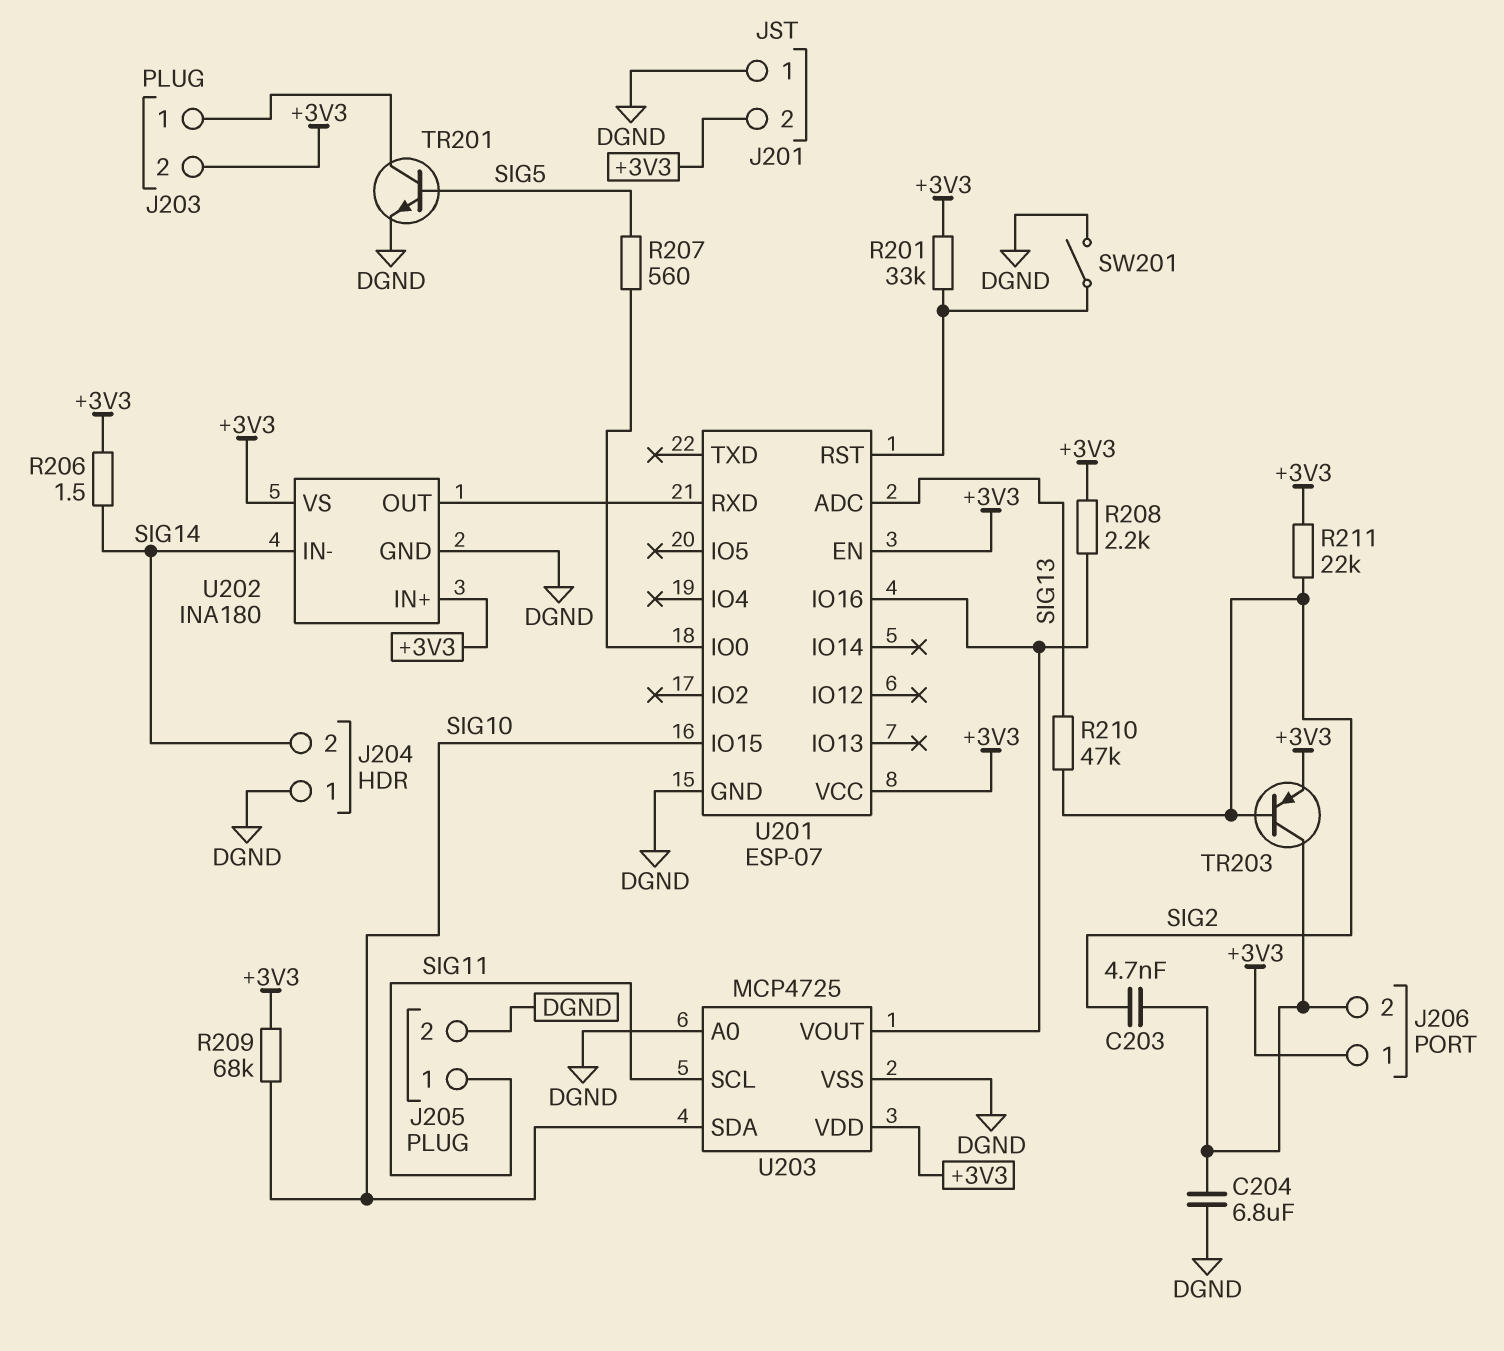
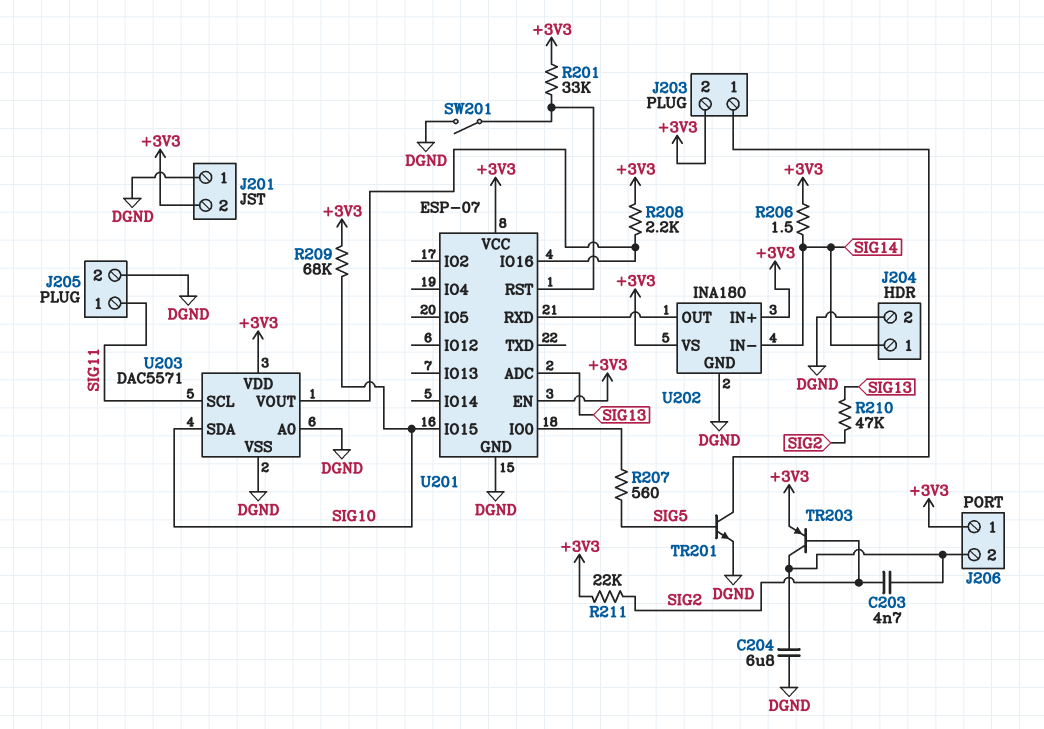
J204 pin 1: DGND -> SIG14
J204 pin 2: SIG14 -> DGND
U203: MCP4725 -> DAC5571

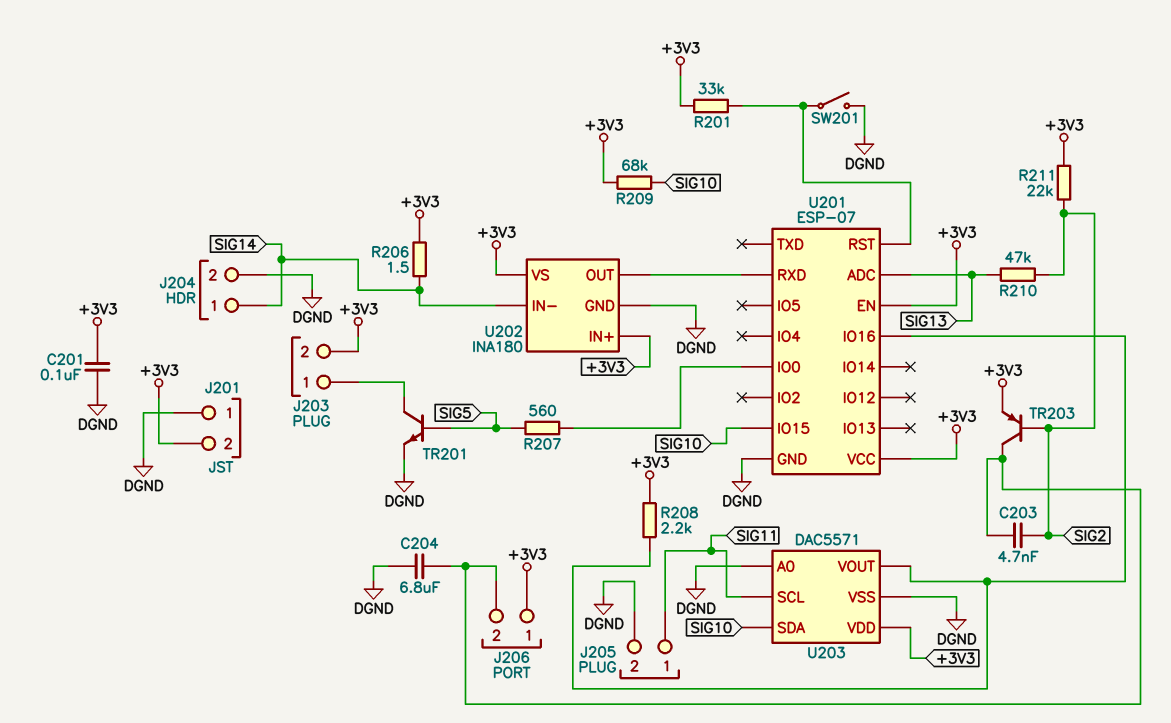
C201: none -> 100nF (+3V3, DGND)

